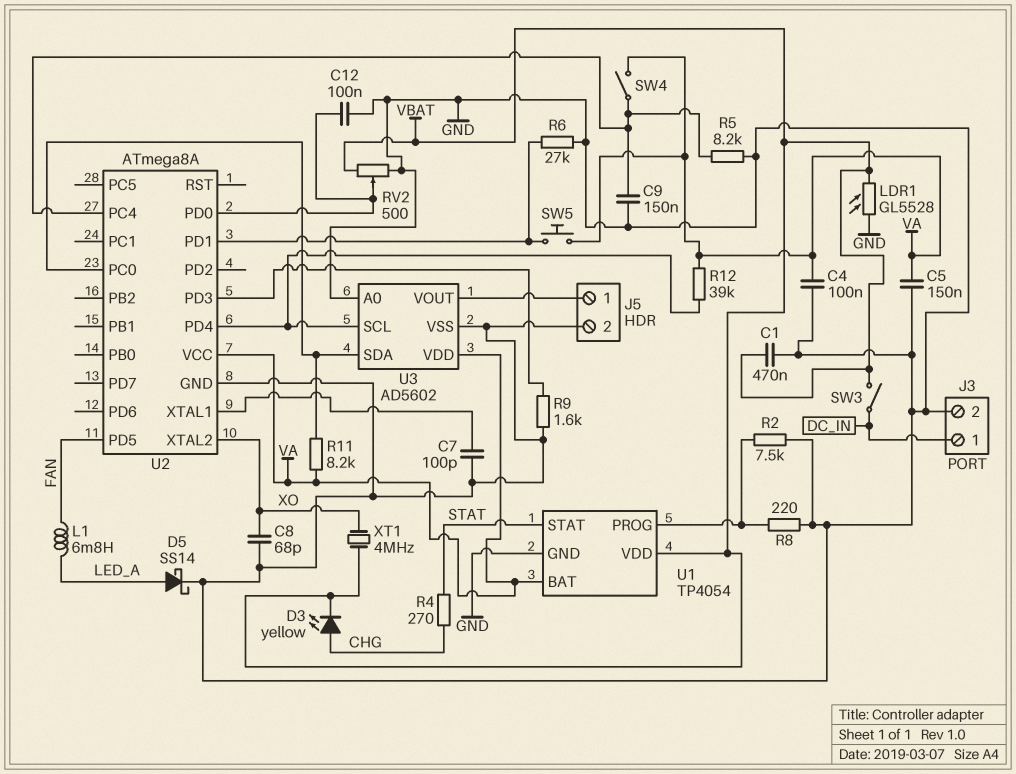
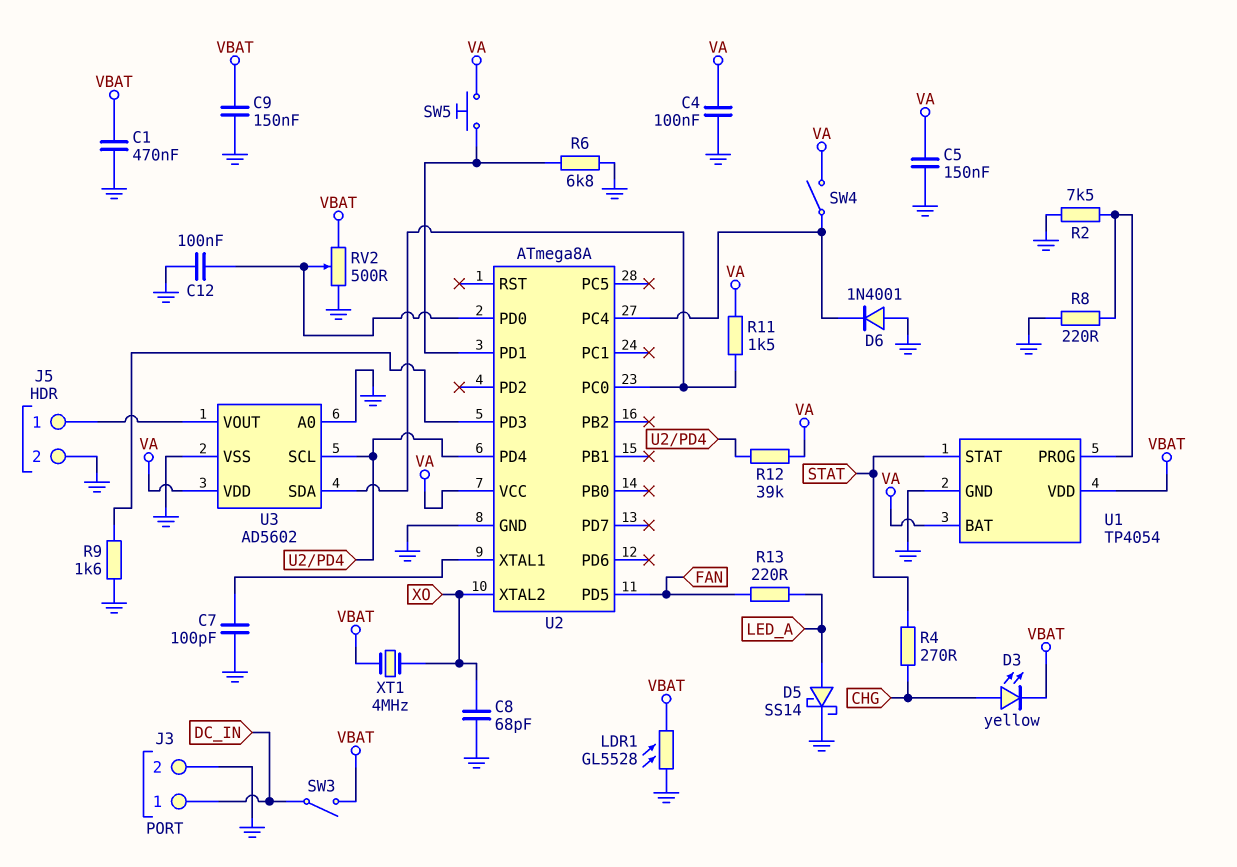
C9: 150nF (GND, U2/PC4) -> 150nF (GND, VBAT)
D6: none -> diode 1N4001 (A GND, K U2/PC4)
L1: 6.8mH (FAN, LED_A) -> none
R5: 8.2k (GND, U2/PC4) -> none
R6: 27k (GND, U2/PD1) -> 6.8k (GND, U2/PD1)
R11: 8.2k (U2/PC0, VA) -> 1.5k (U2/PC0, VA)
R13: none -> 220 (FAN, LED_A)

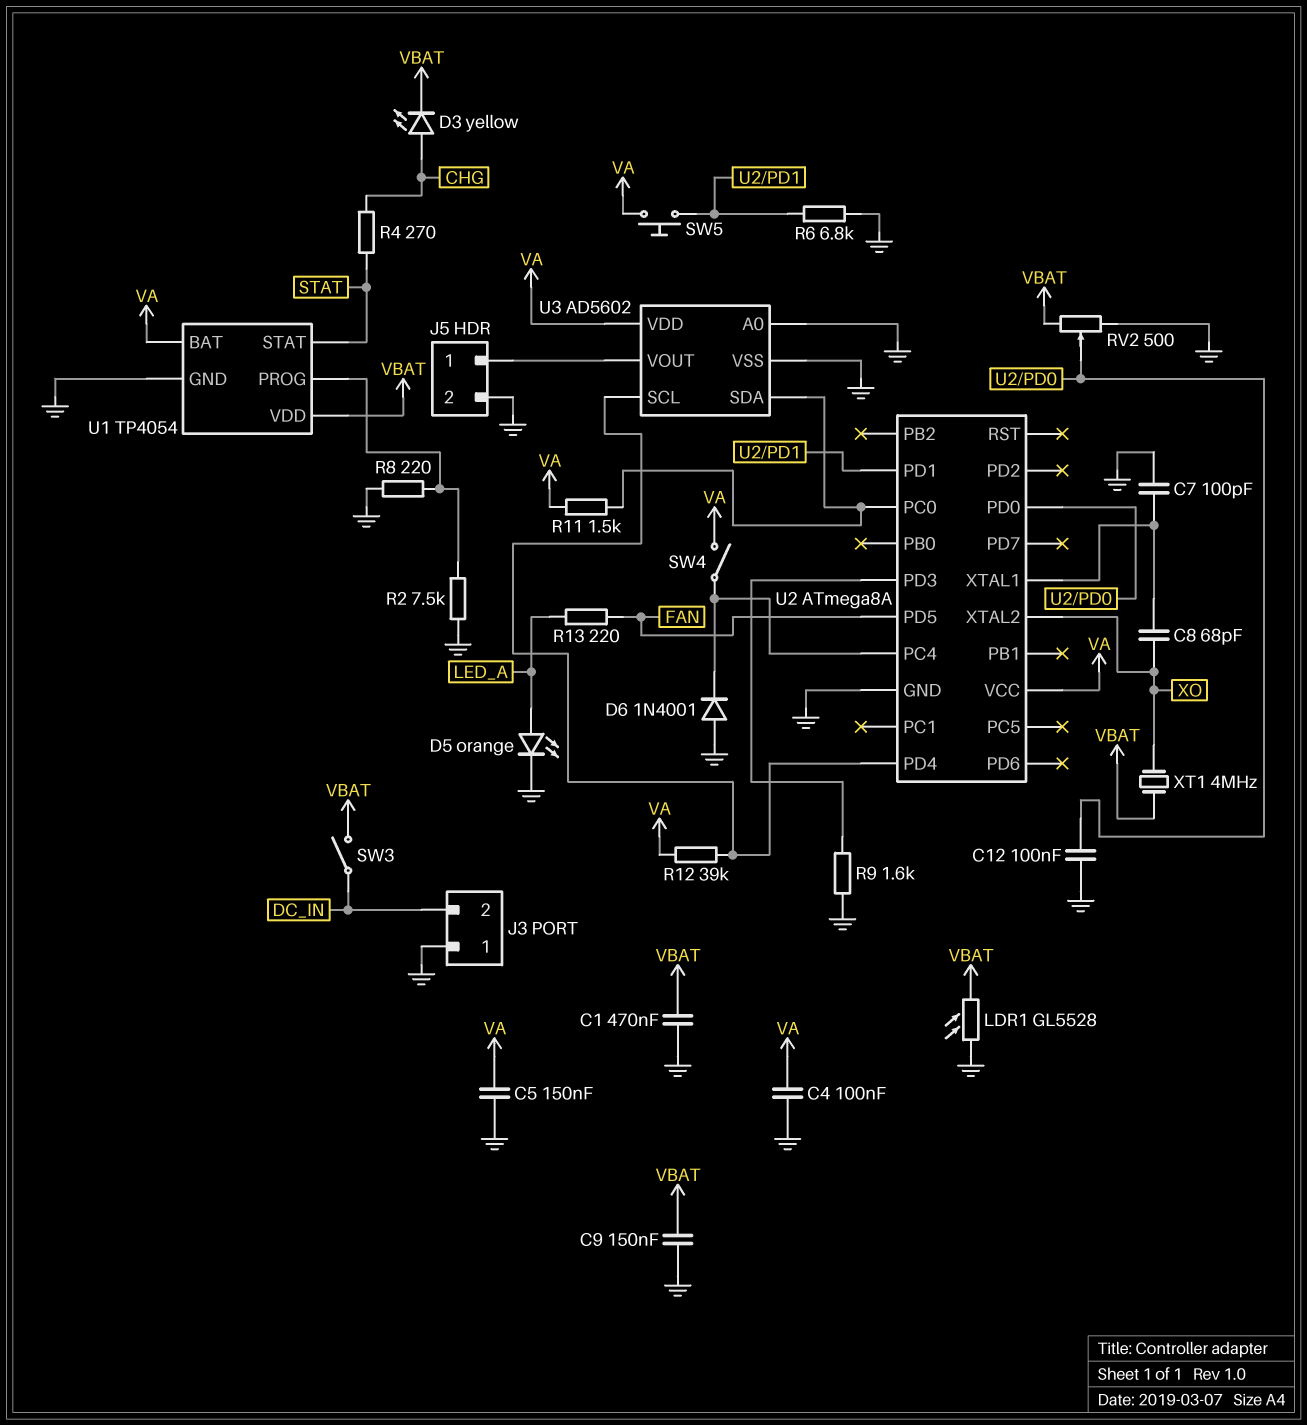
C8: 68pF (GND, XO) -> 68pF (U2/XTAL1, XO)
D5: schottky SS14 (A LED_A, K GND) -> LED orange (A LED_A, K GND)
J3 pin 1: DC_IN -> GND
J3 pin 2: GND -> DC_IN

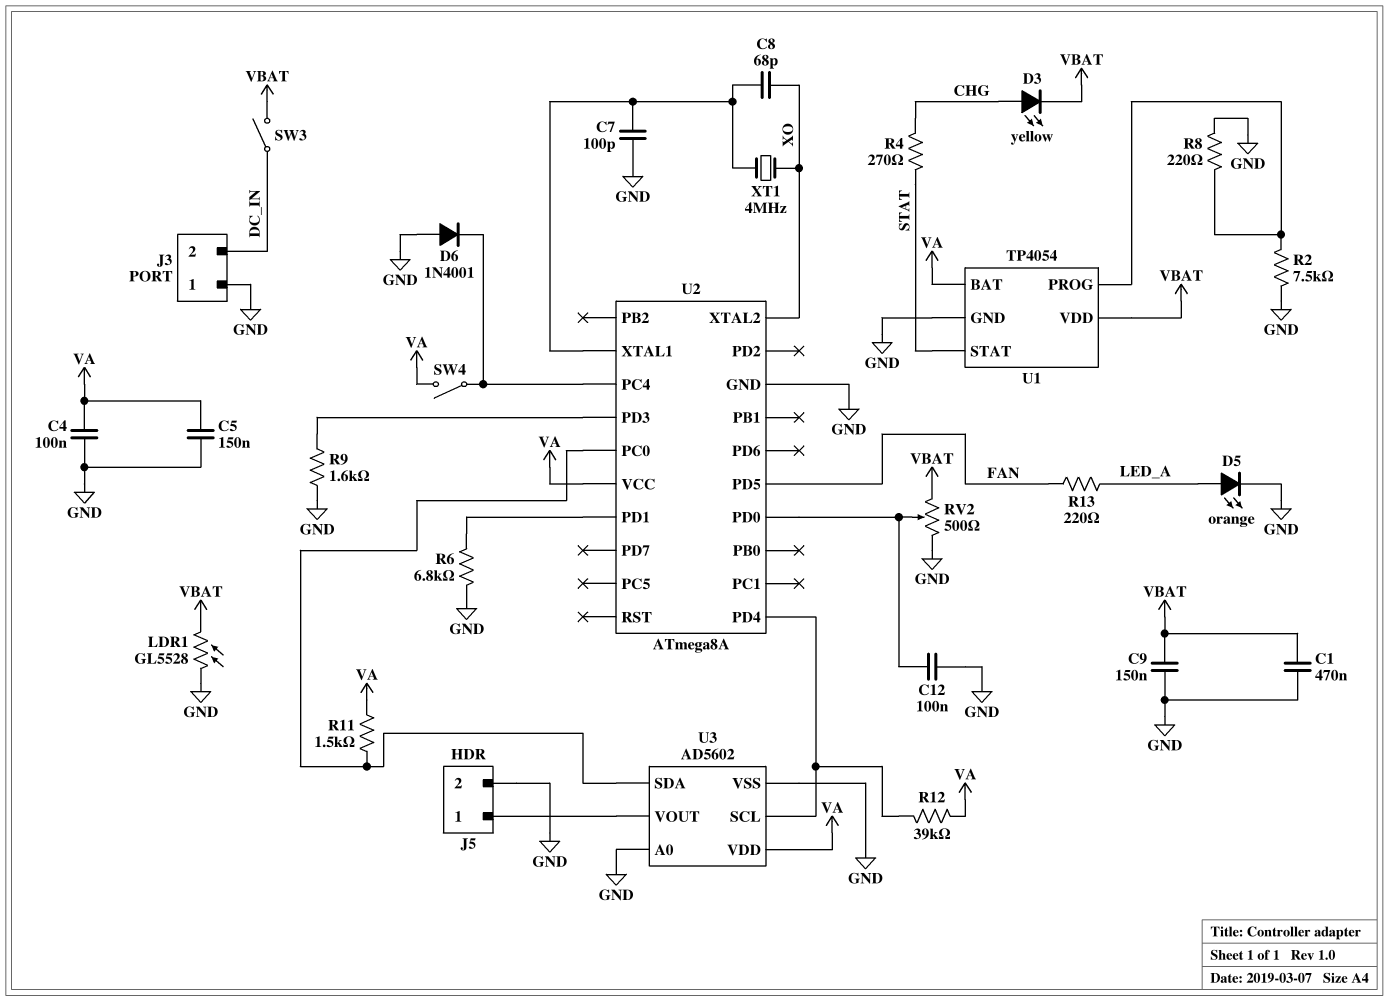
SW5: button (U2/PD1, VA) -> none
XT1: 4MHz (VBAT, XO) -> 4MHz (U2/XTAL1, XO)

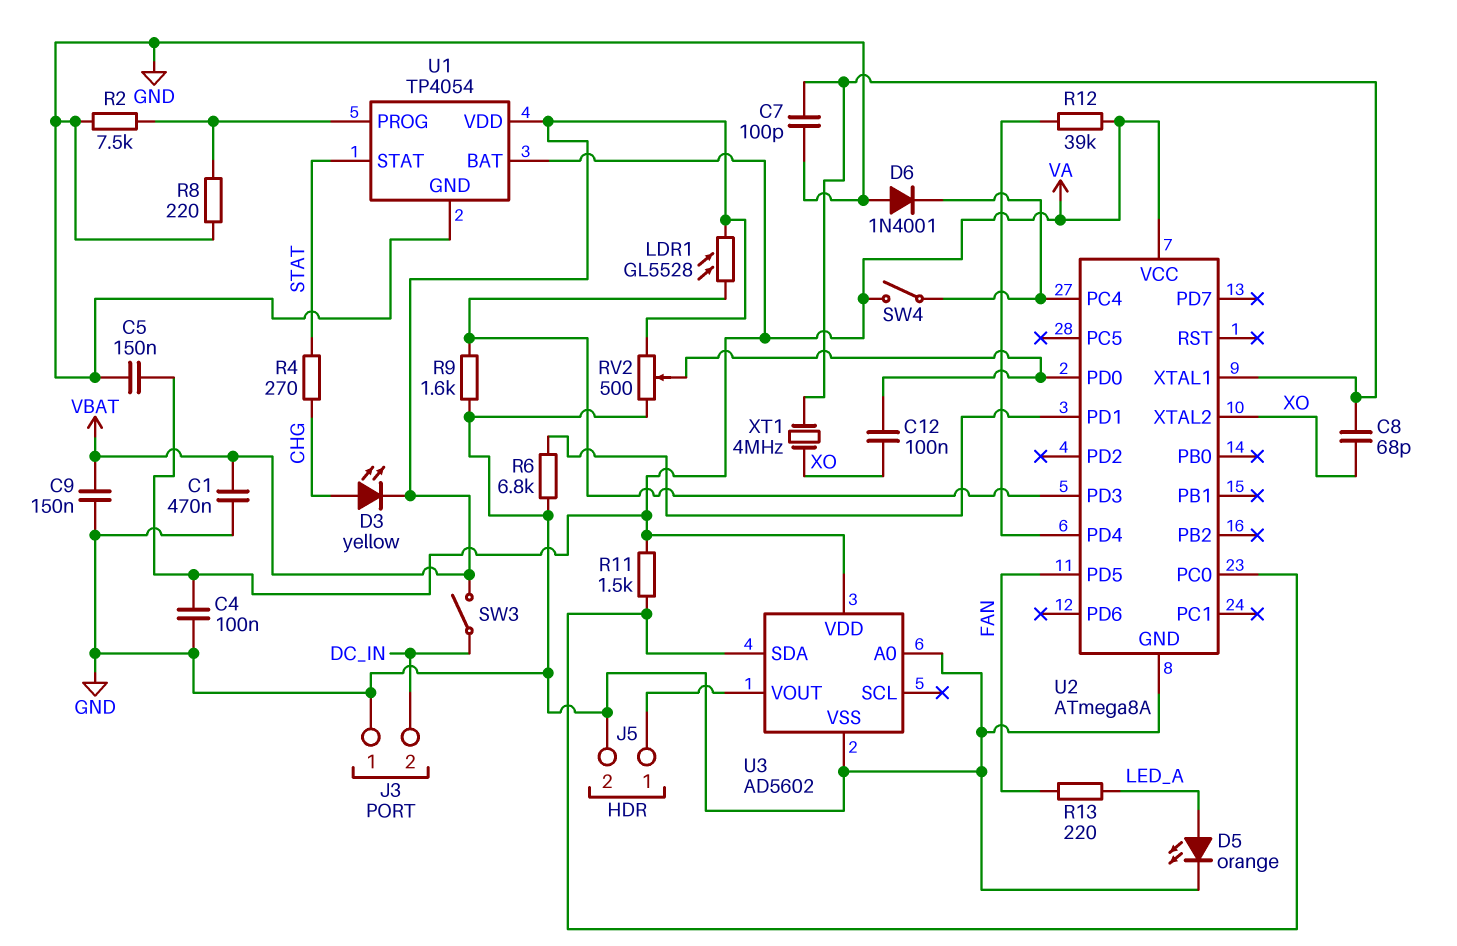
C12: 100nF (GND, U2/PD0) -> 100nF (U2/PD0, XO)
LDR1: GL5528 (GND, VBAT) -> GL5528 (U2/PD3, VBAT)
U3 pin SCL: U2/PD4 -> none

